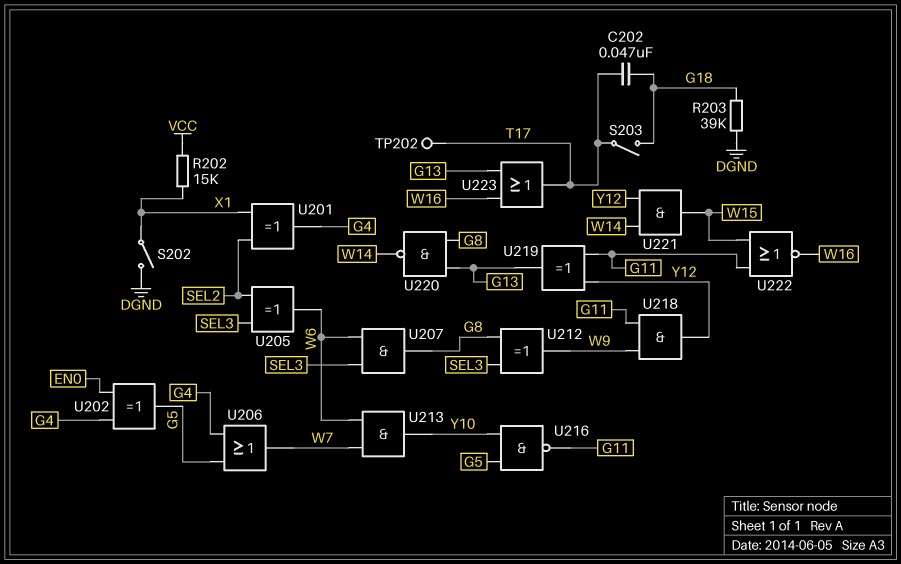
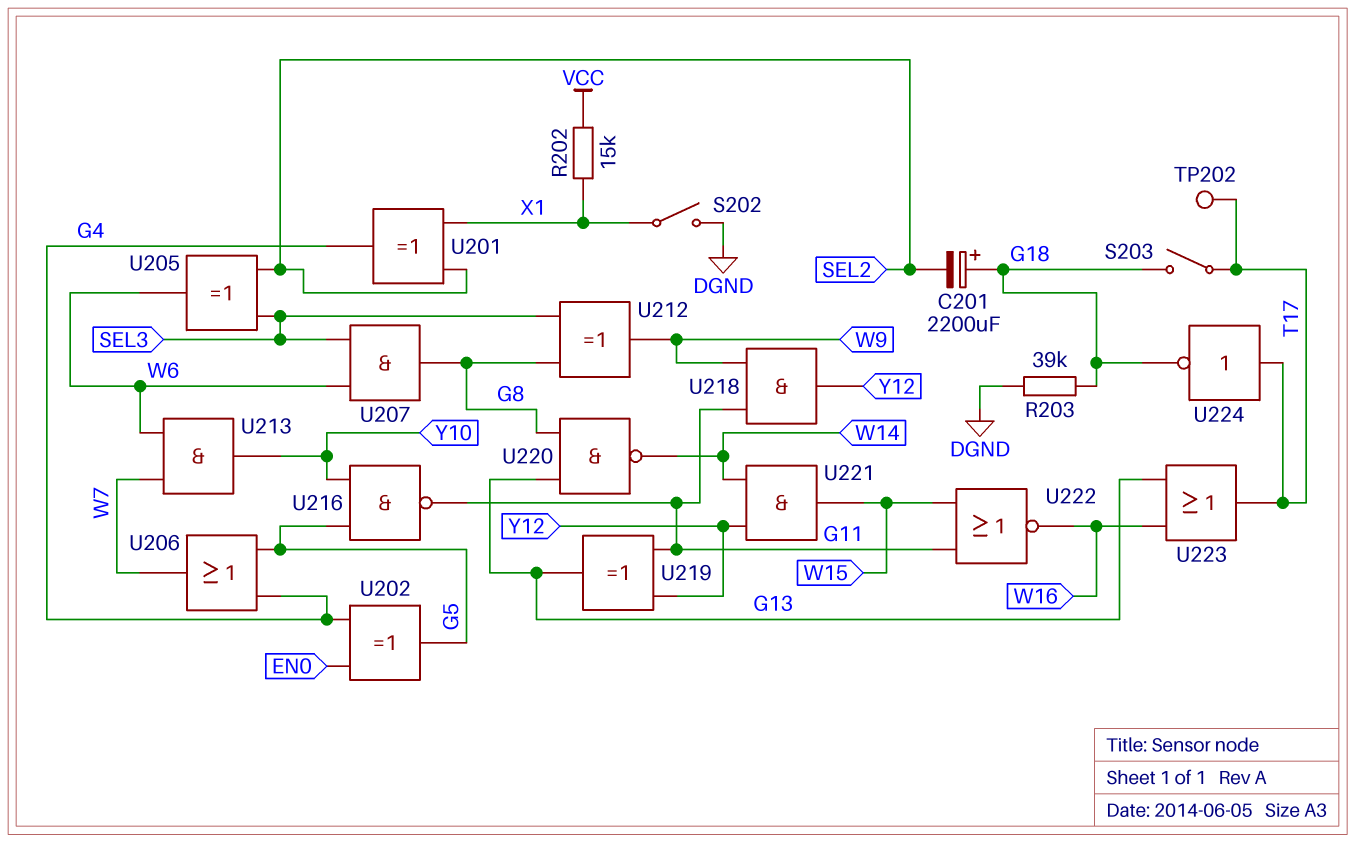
C201: none -> 2200uF (plus G18, minus SEL2)
C202: 47nF (G18, T17) -> none
U224: none -> NOT (in T17, out G18)

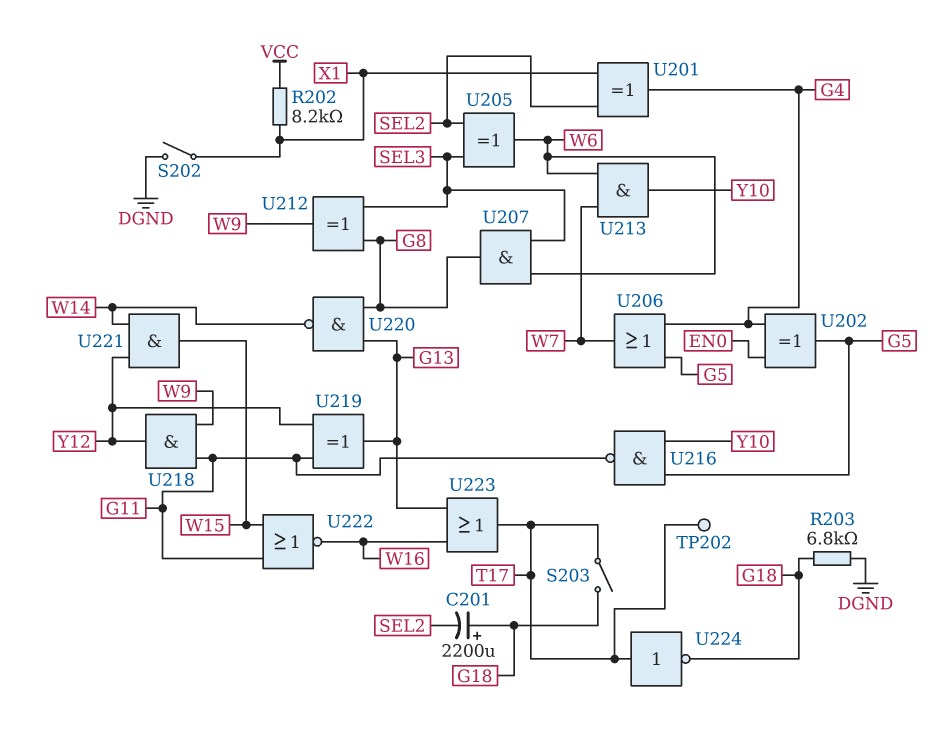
R202: 15k (VCC, X1) -> 8.2k (VCC, X1)
R203: 39k (DGND, G18) -> 6.8k (DGND, G18)

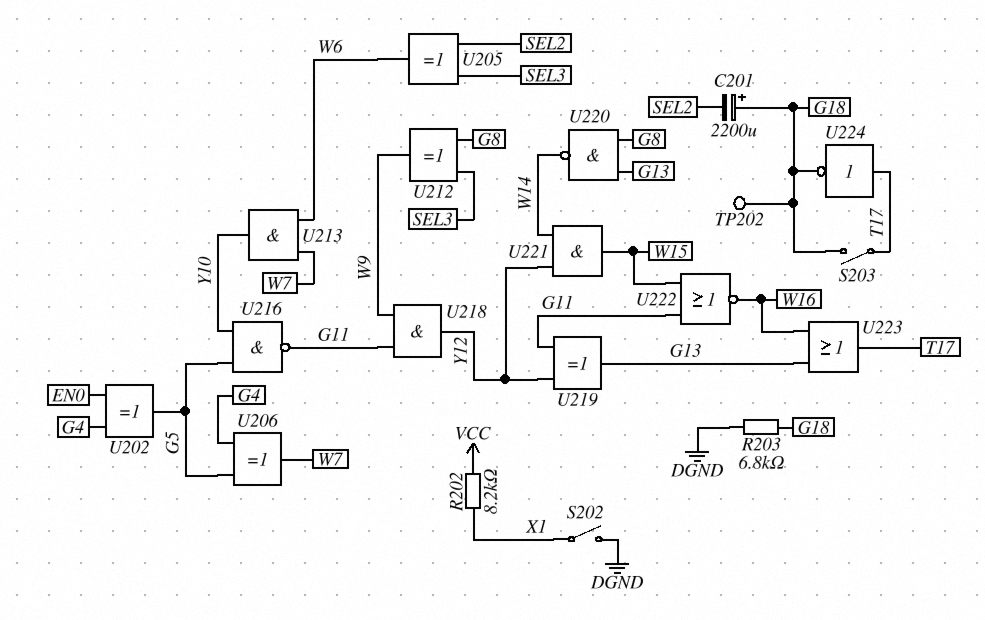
TP202: test point (T17) -> test point (G18)
U201: XOR (in SEL2, in X1, out G4) -> none
U206: OR (in G4, in G5, out W7) -> XOR (in G4, in G5, out W7)
U207: AND (in SEL3, in W6, out G8) -> none

